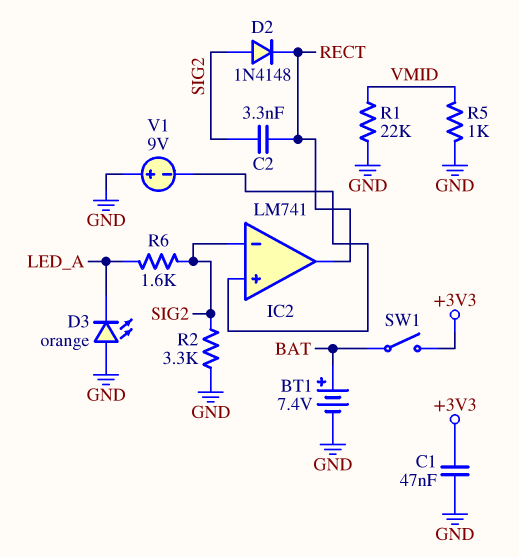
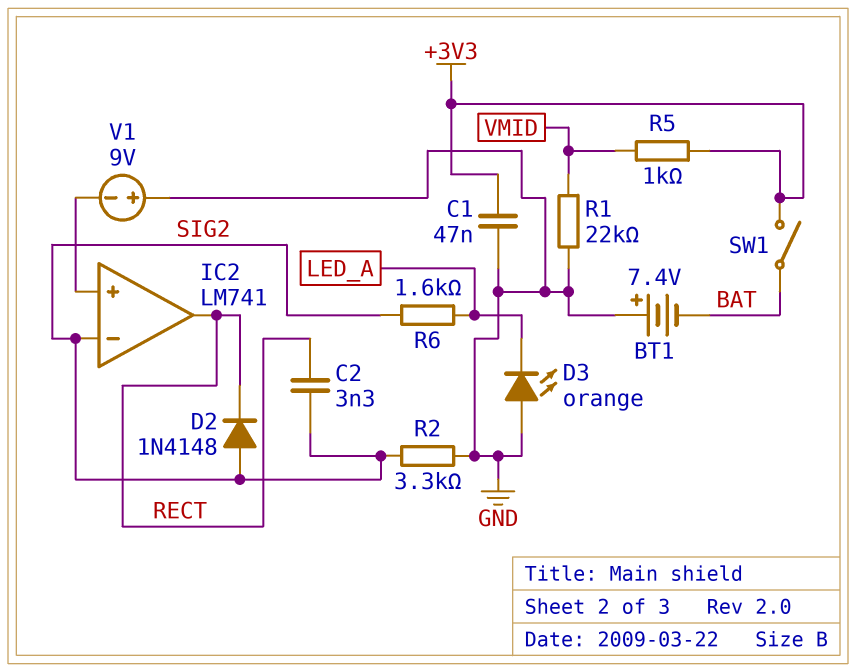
BT1: 7.4V (plus BAT, minus GND) -> 7.4V (plus GND, minus BAT)
R5: 1k (GND, VMID) -> 1k (+3V3, VMID)

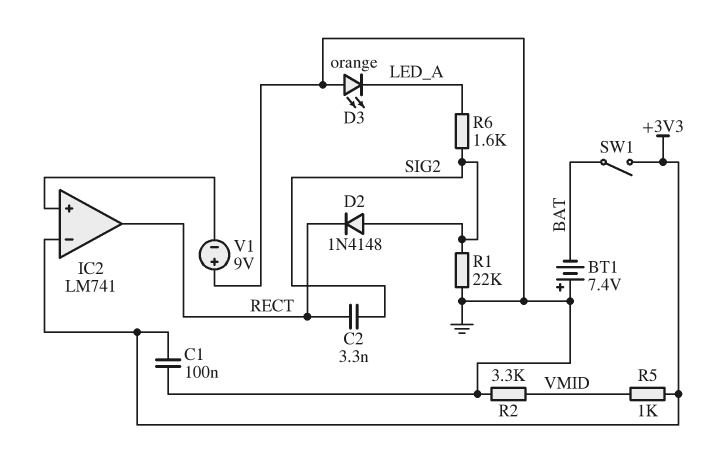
C1: 47nF (+3V3, GND) -> 100nF (+3V3, GND)
IC2 pin in-: SIG2 -> +3V3
R1: 22k (GND, VMID) -> 22k (GND, SIG2)
R2: 3.3k (GND, SIG2) -> 3.3k (GND, VMID)

